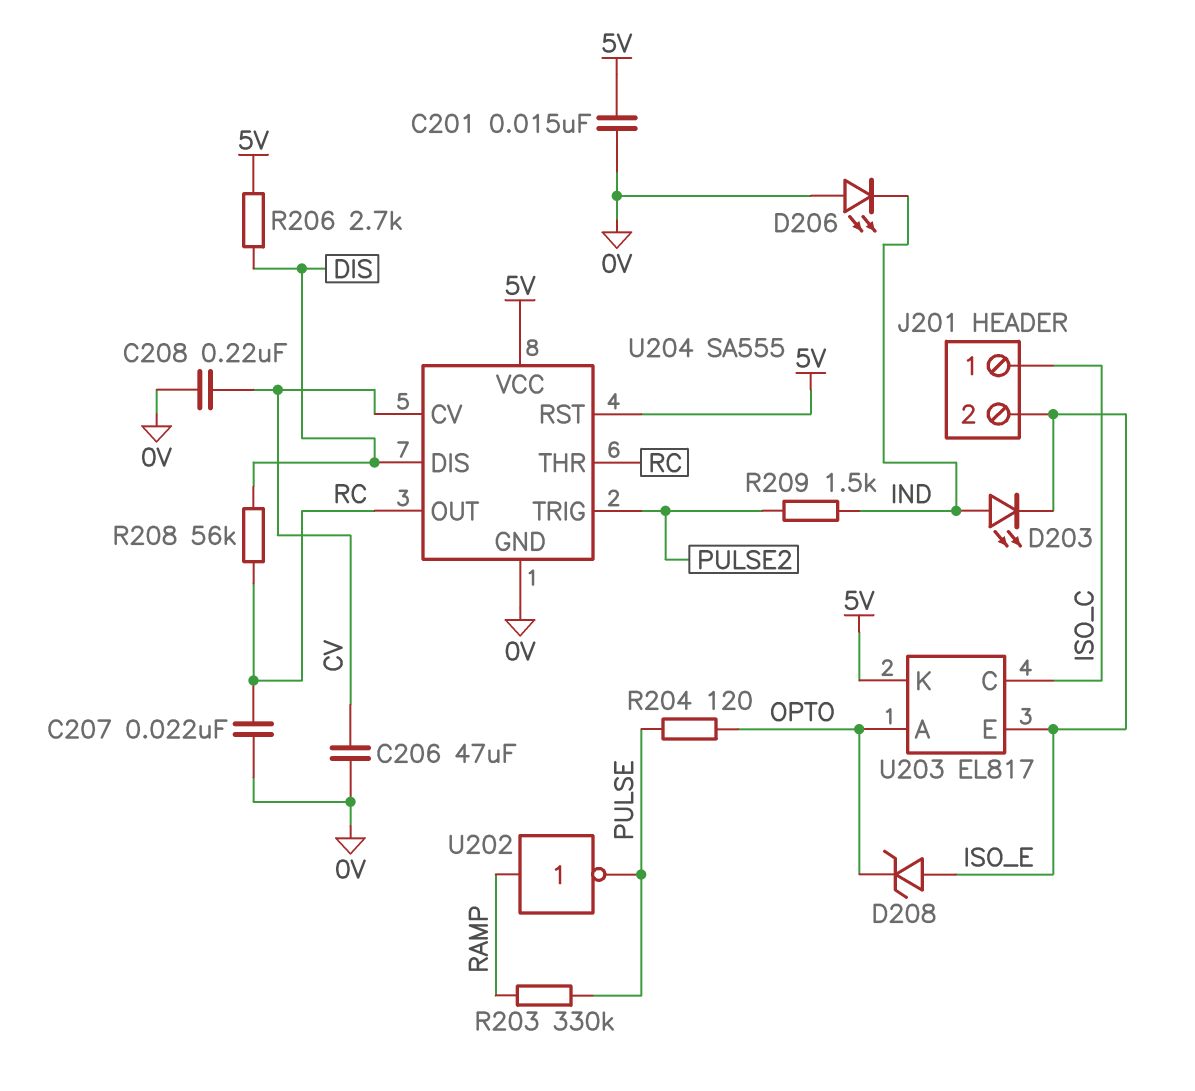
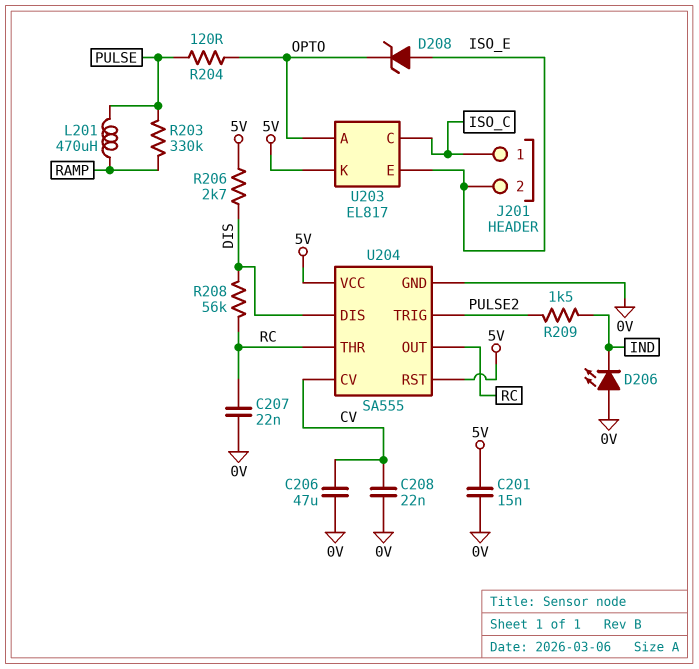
C208: 220nF (0V, CV) -> 22nF (0V, CV)
D203: LED (A IND, K ISO_E) -> none
L201: none -> 470uH (PULSE, RAMP)
U202: NOT (in RAMP, out PULSE) -> none

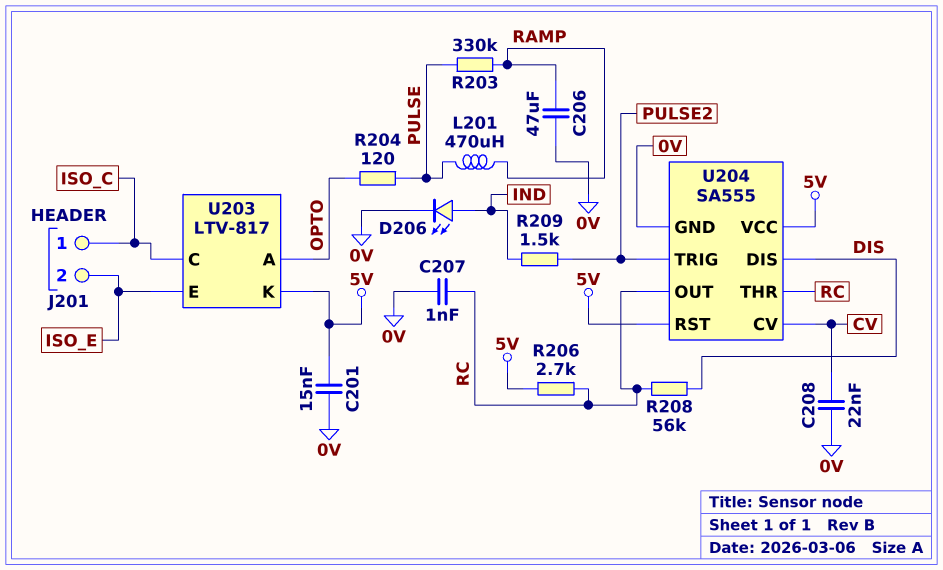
C206: 47uF (0V, CV) -> 47uF (0V, RAMP)
C207: 22nF (0V, RC) -> 1nF (0V, RC)
D206: LED (A 0V, K IND) -> LED (A IND, K 0V)
D208: zener (A ISO_E, K OPTO) -> none
R206: 2.7k (5V, DIS) -> 2.7k (5V, RC)
U203: EL817 -> LTV-817

